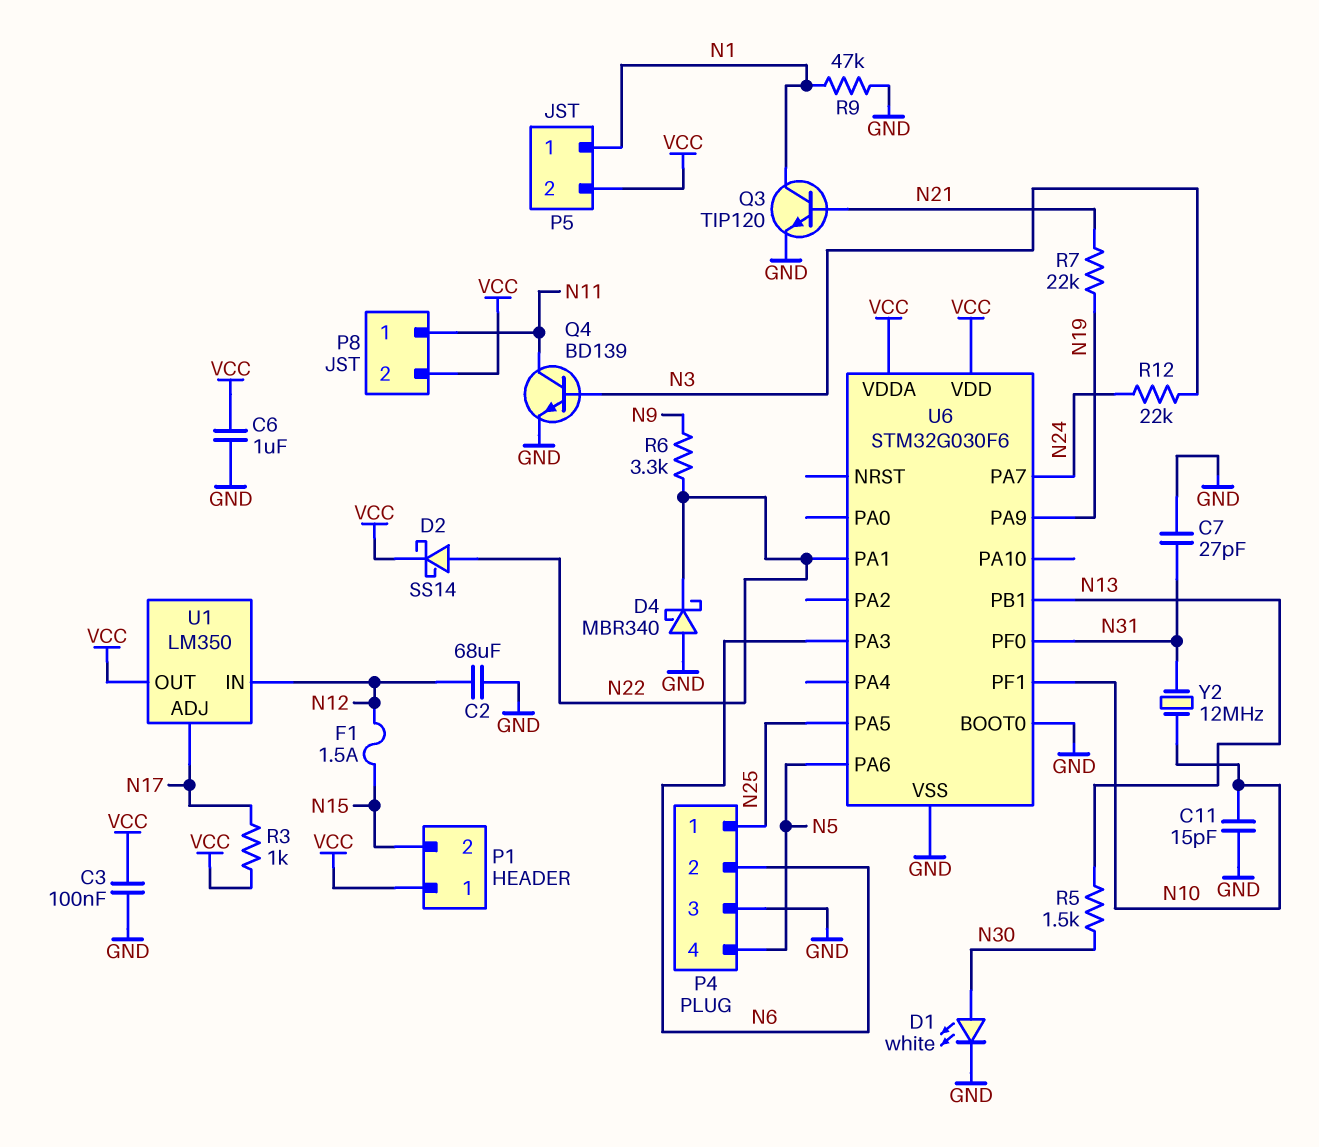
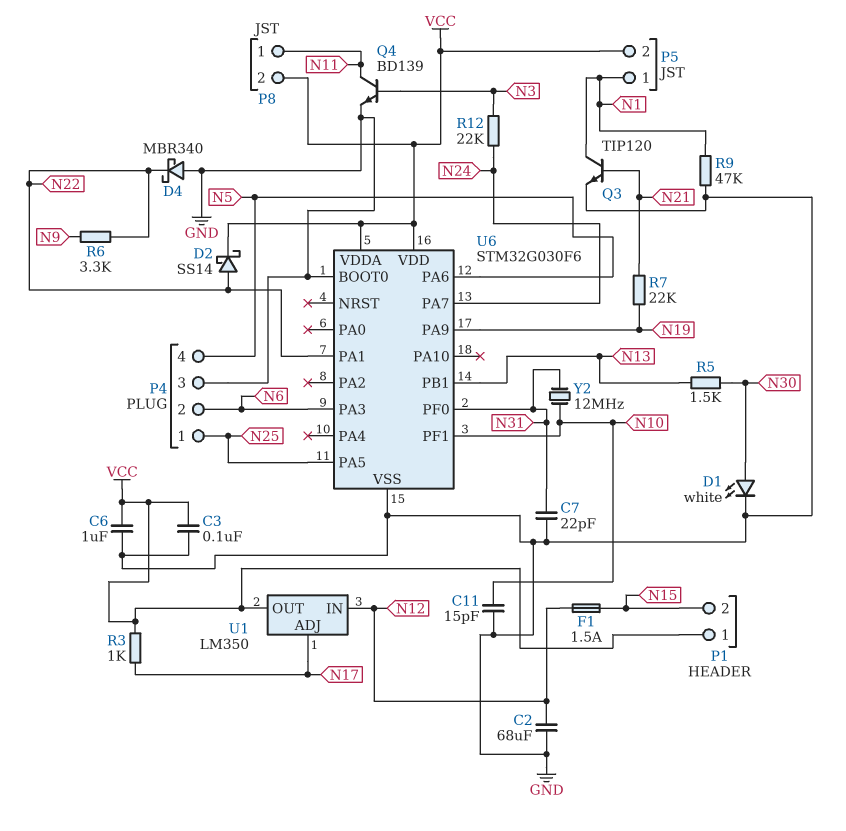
C7: 27pF (GND, N31) -> 22pF (GND, N31)

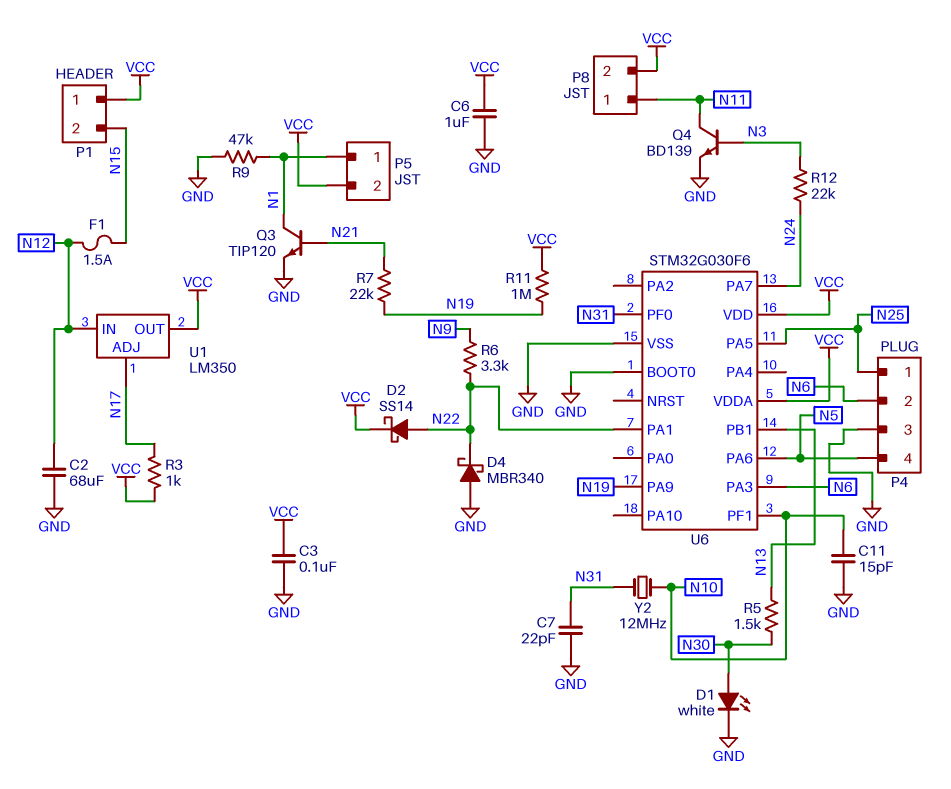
R11: none -> 1M (N19, VCC)

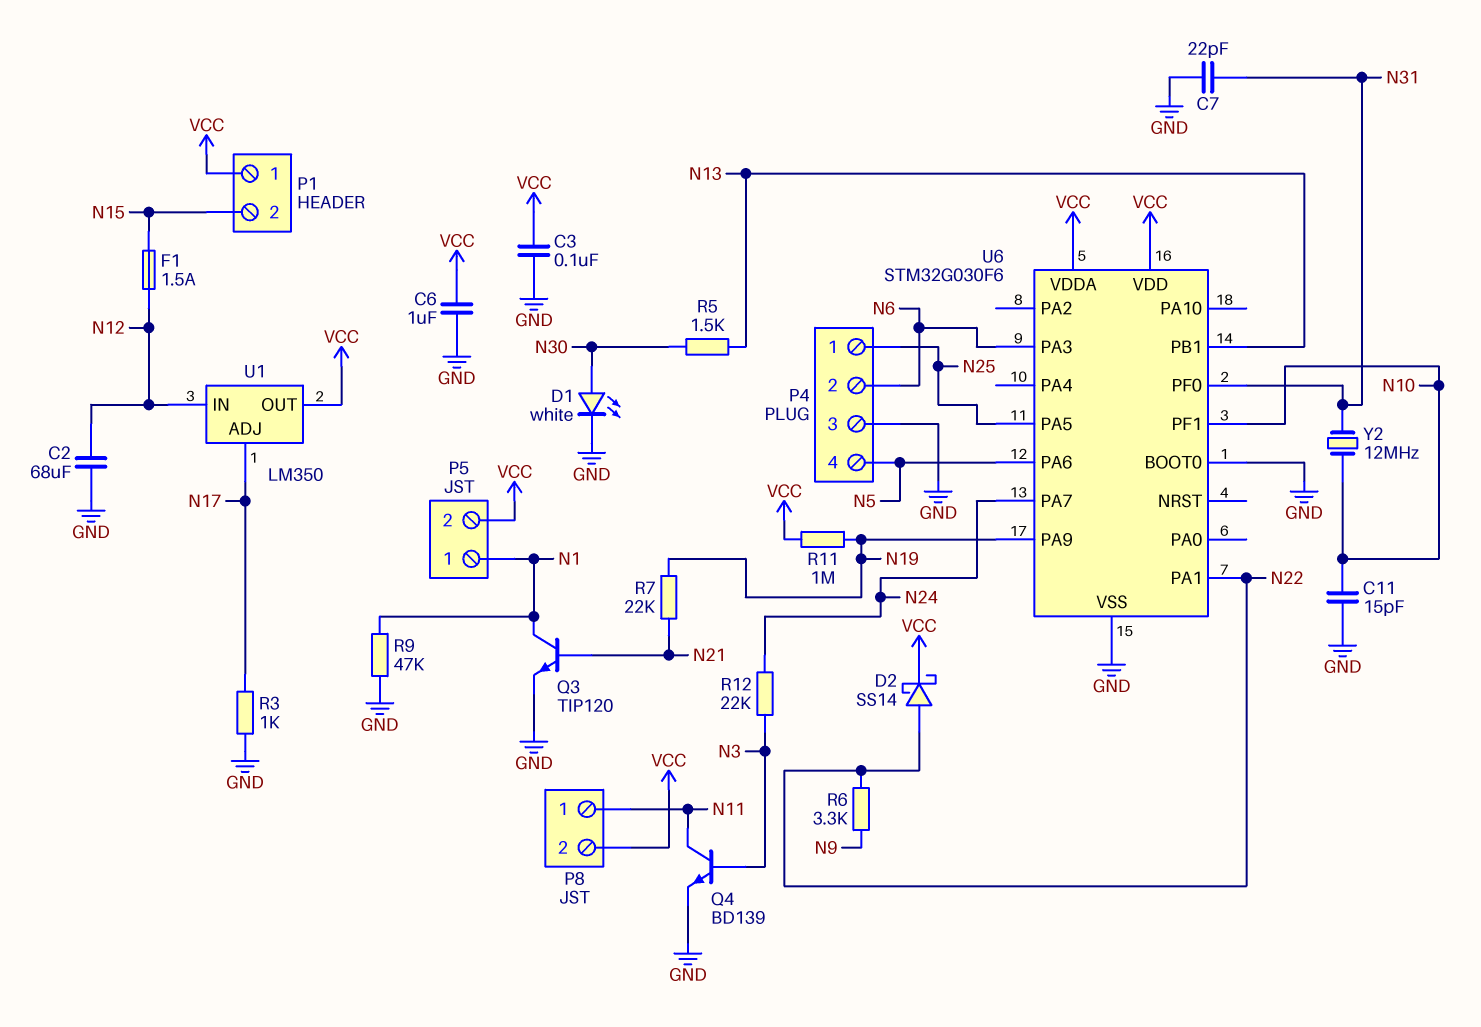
D4: schottky MBR340 (A GND, K N22) -> none
R3: 1k (N17, VCC) -> 1k (GND, N17)

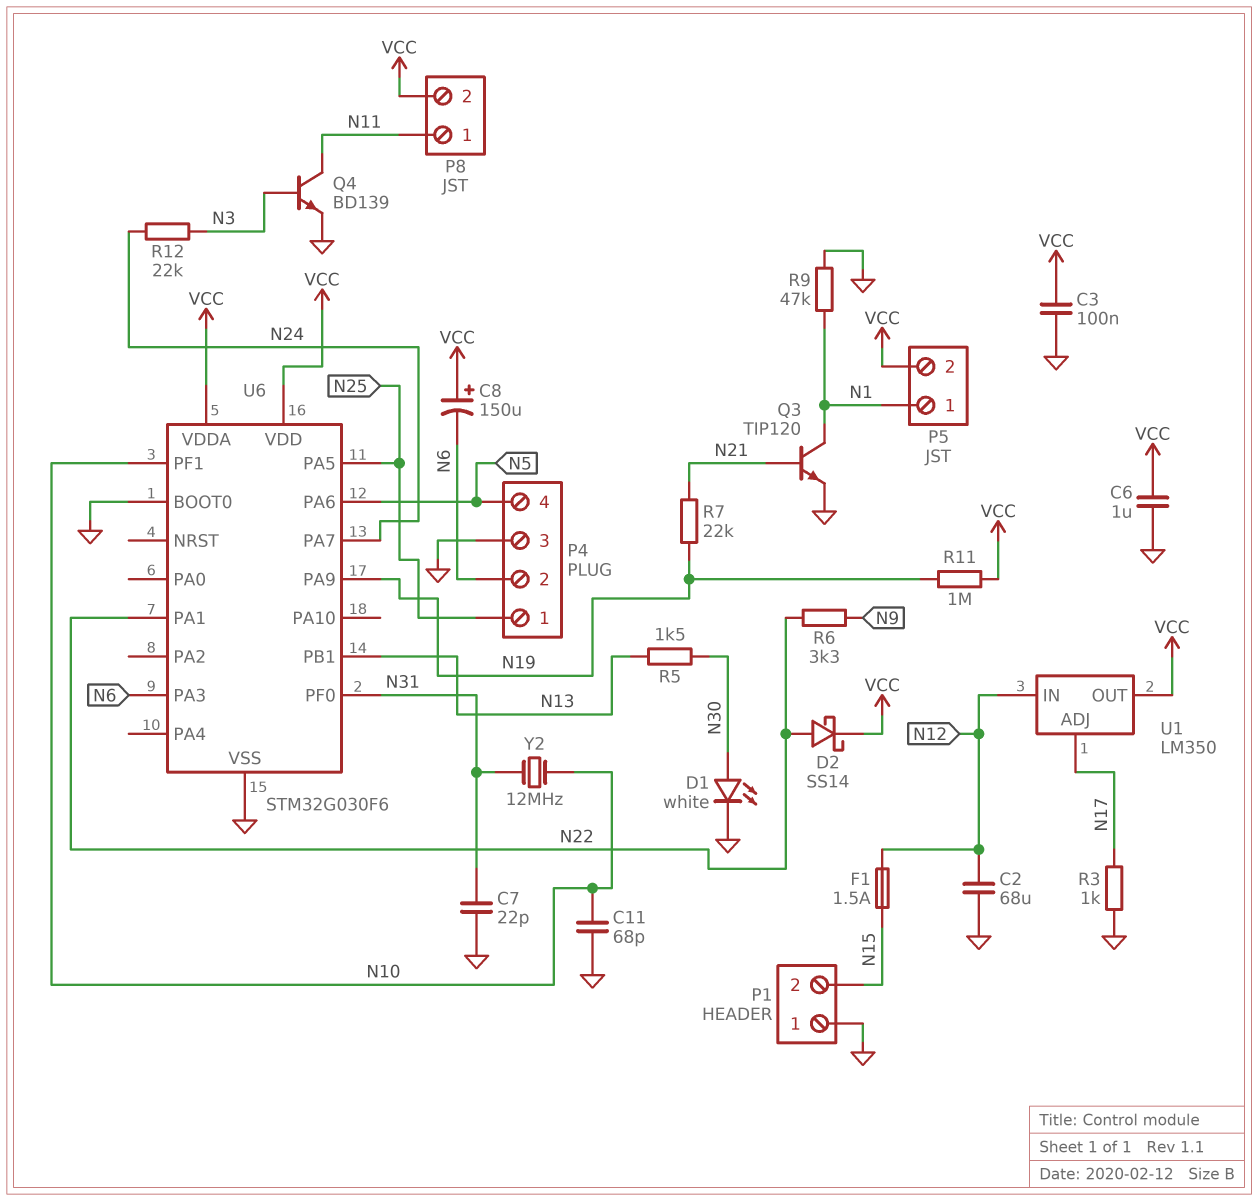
C8: none -> 150uF (plus VCC, minus N6)
C11: 15pF (GND, N10) -> 68pF (GND, N10)
P1 pin 1: VCC -> GND

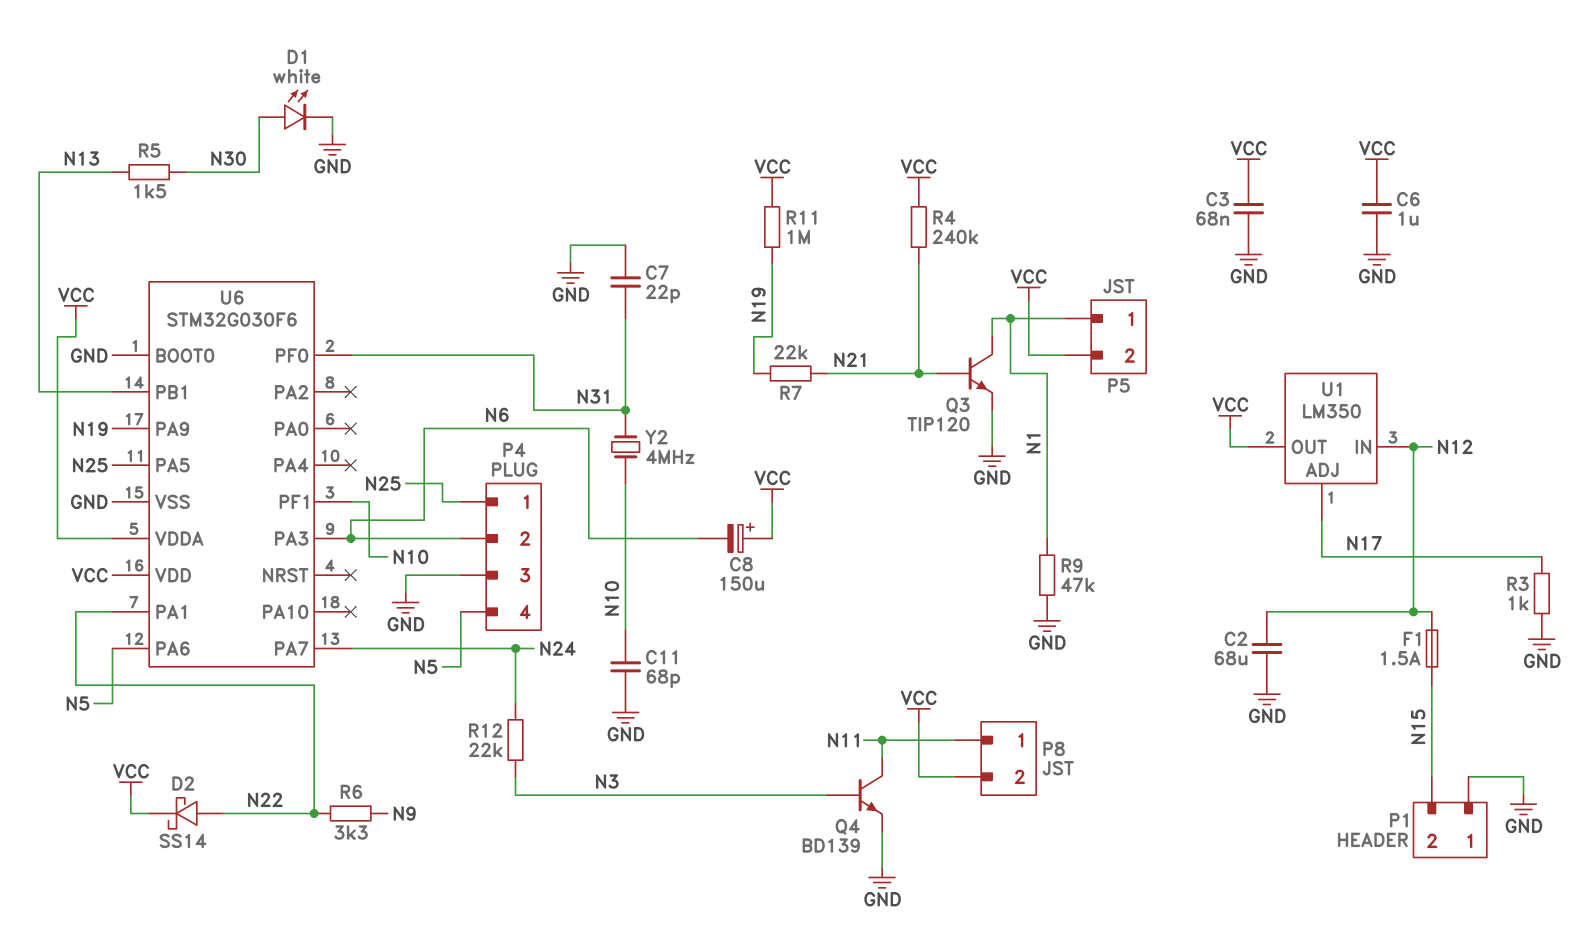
C3: 100nF (GND, VCC) -> 68nF (GND, VCC)
R4: none -> 240k (N21, VCC)
Y2: 12MHz (N10, N31) -> 4MHz (N10, N31)

